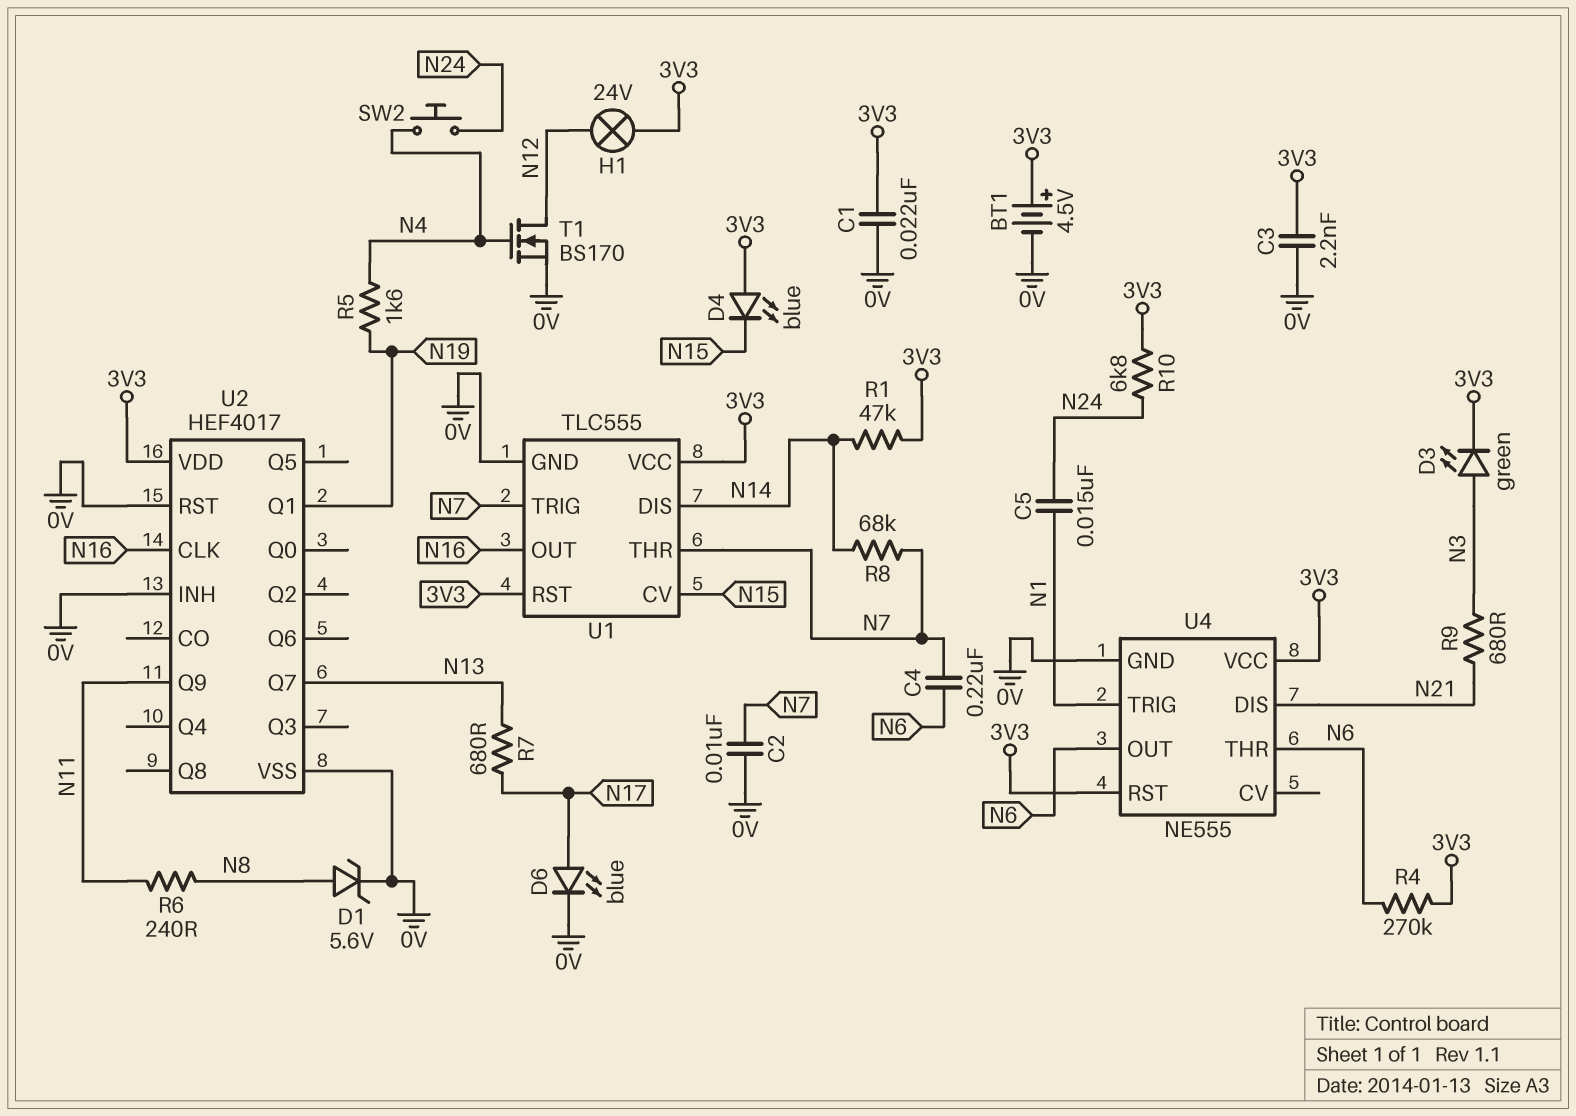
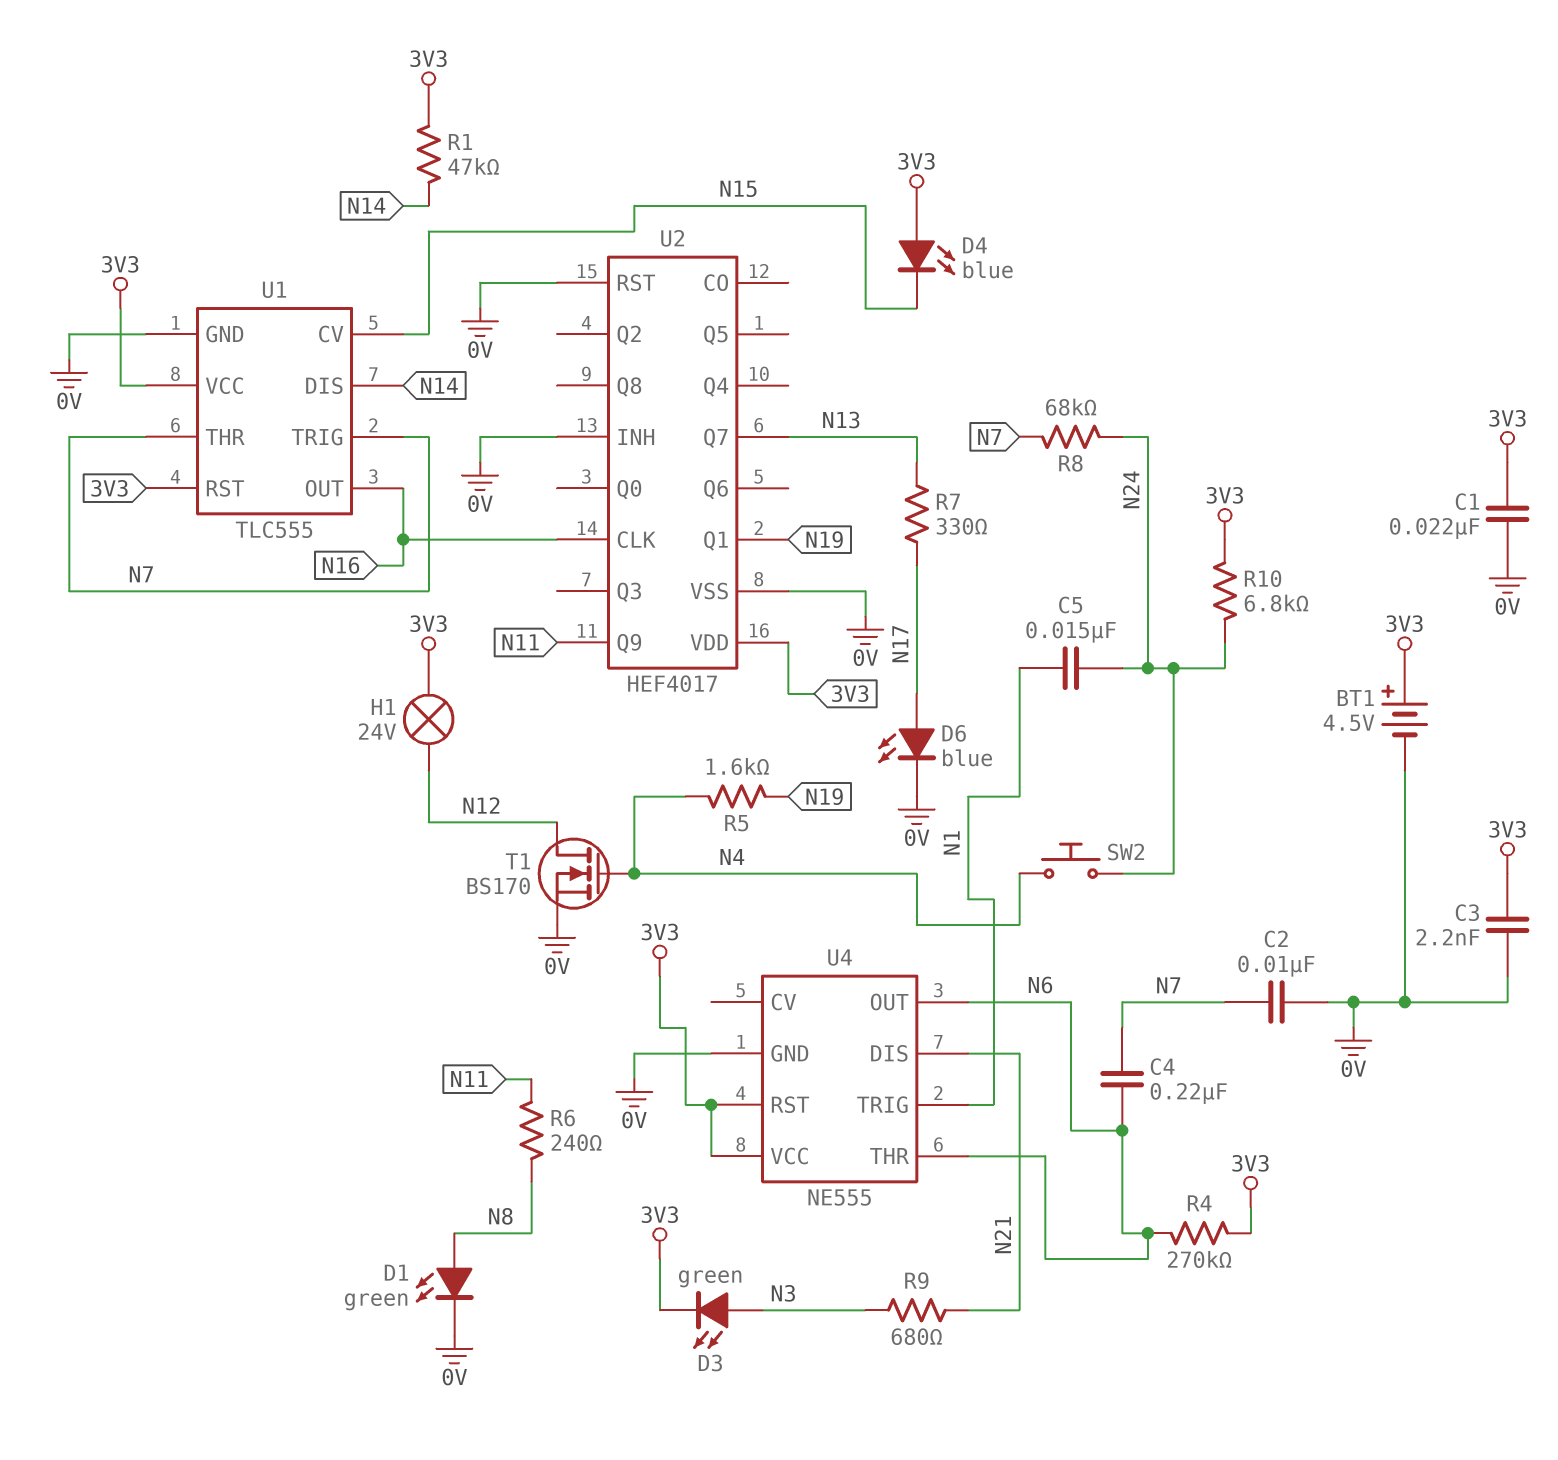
D1: zener 5.6V (A N8, K 0V) -> LED green (A N8, K 0V)
R7: 680 (N13, N17) -> 330 (N13, N17)
R8: 68k (N7, N14) -> 68k (N7, N24)

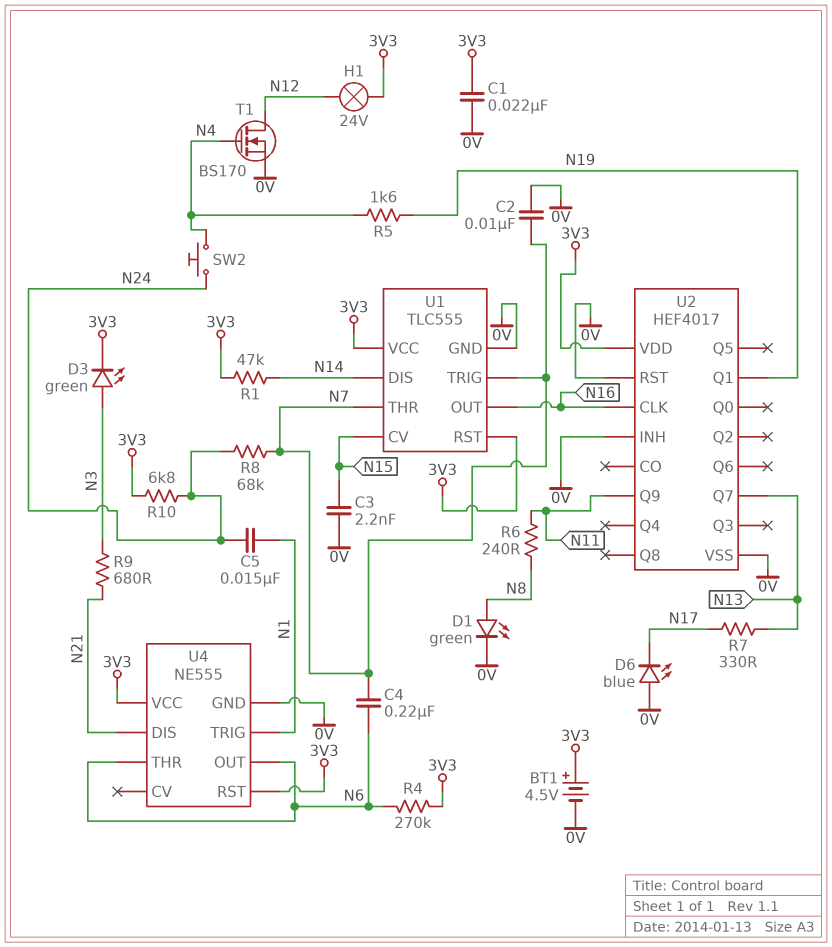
C3: 2.2nF (0V, 3V3) -> 2.2nF (0V, N15)
D4: LED blue (A 3V3, K N15) -> none
D6: LED blue (A N17, K 0V) -> LED blue (A 0V, K N17)

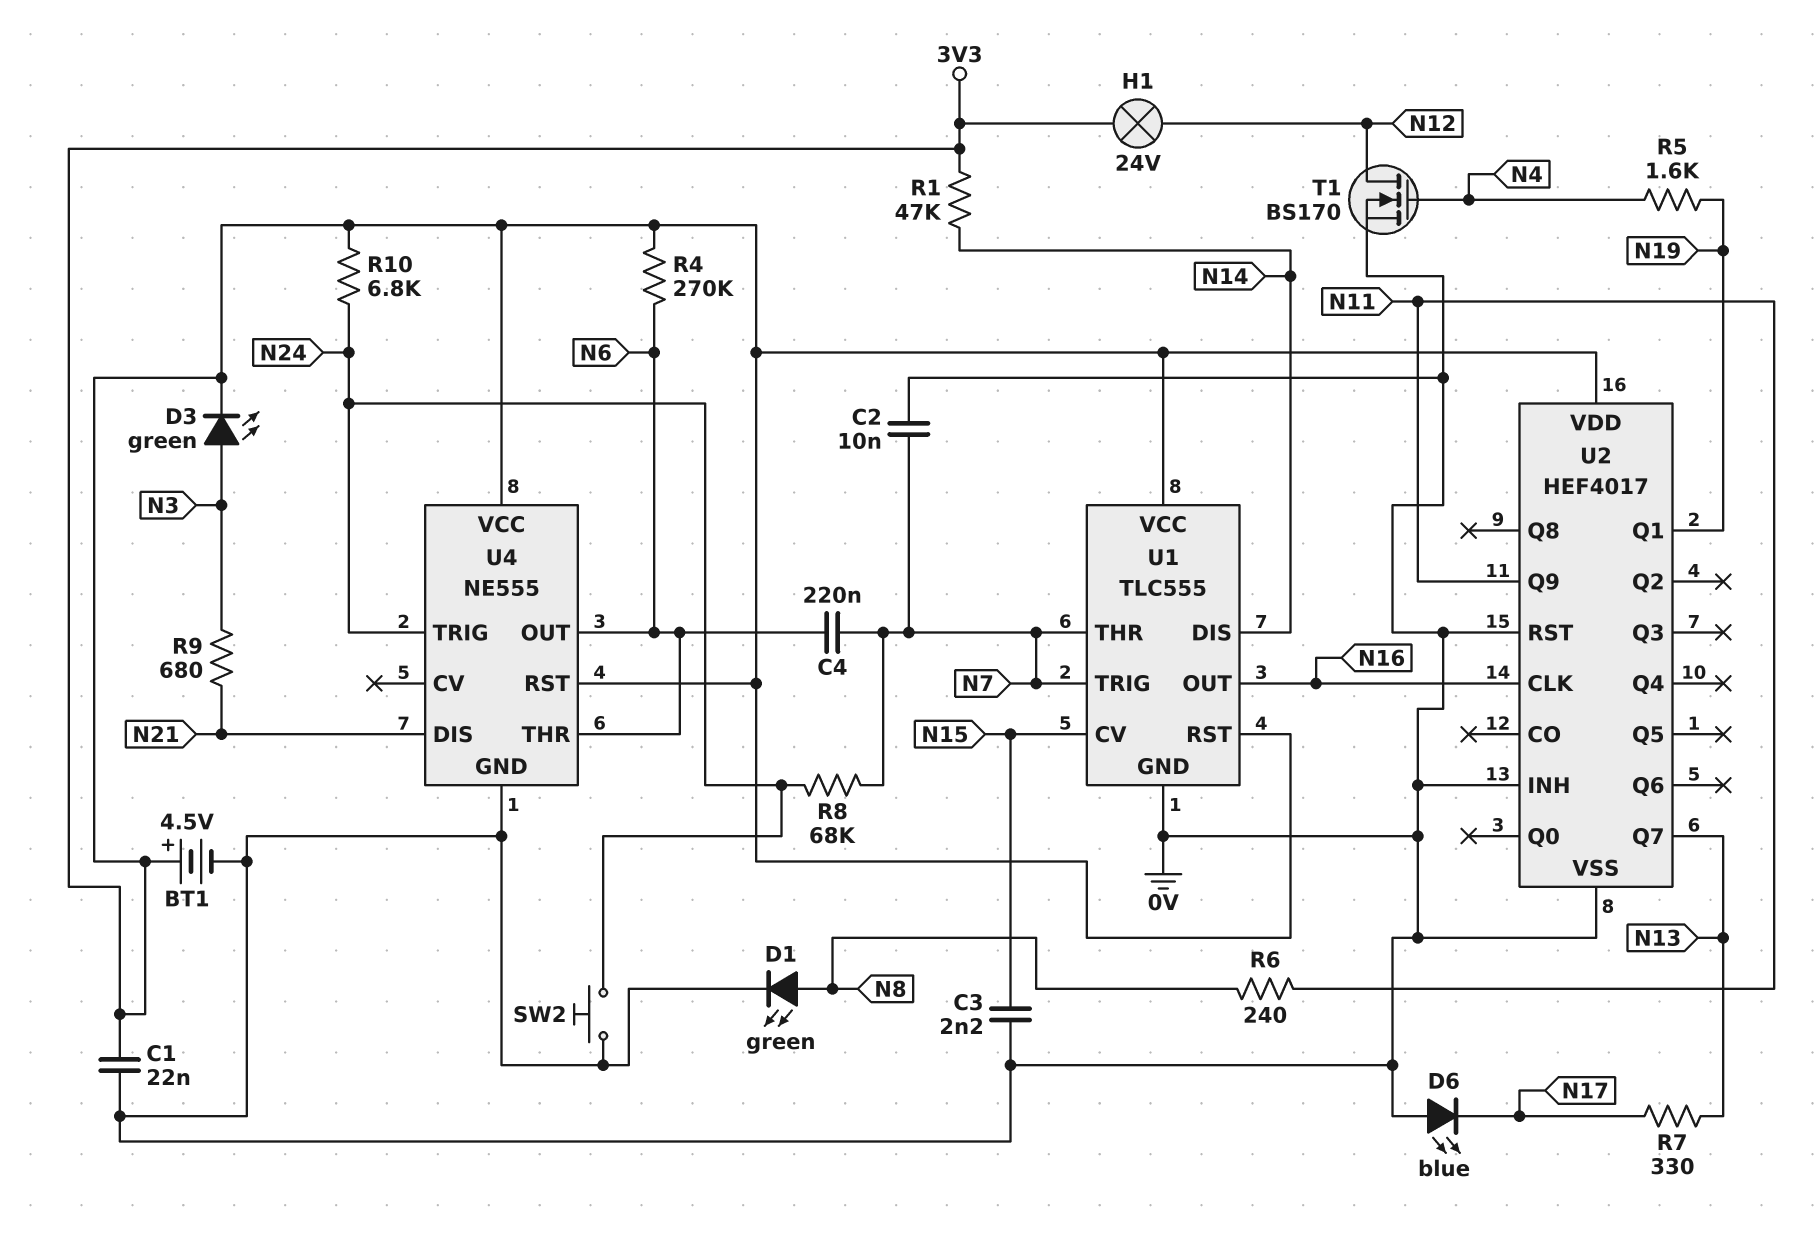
C5: 15nF (N1, N24) -> none
SW2: button (N4, N24) -> button (0V, N24)
U4 pin TRIG: N1 -> N24

